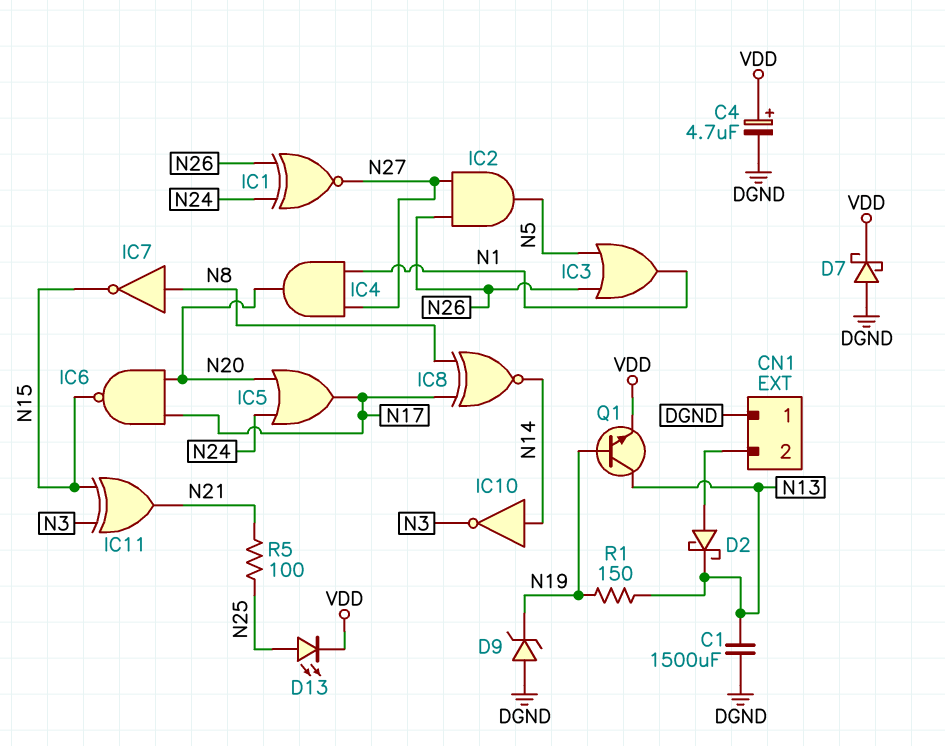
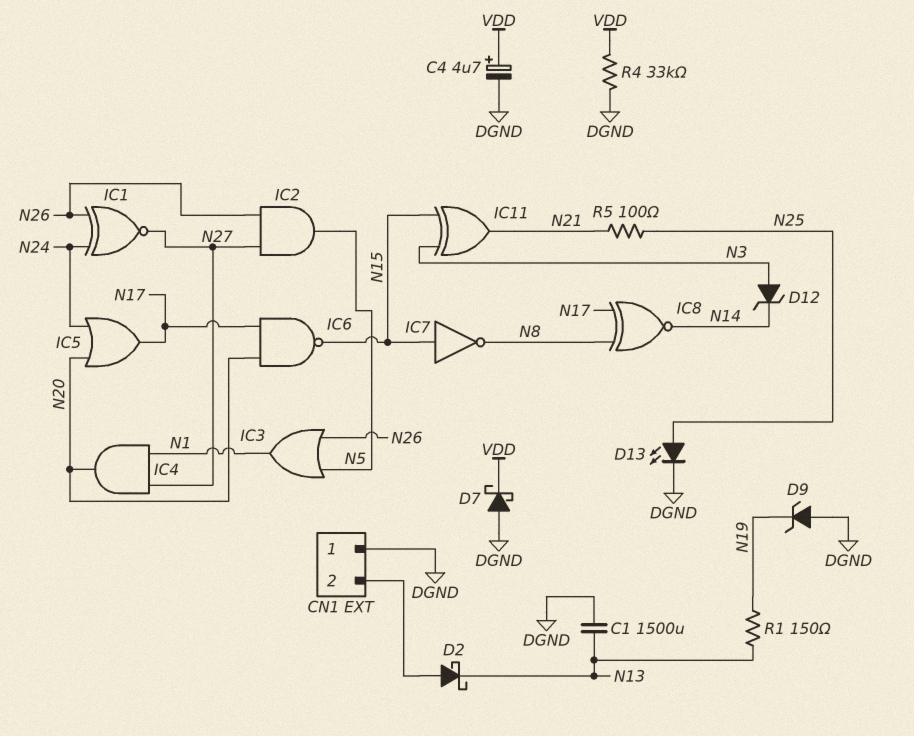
D12: none -> zener (A N3, K N14)
D13: LED (A N25, K VDD) -> LED (A N25, K DGND)
IC7: NOT (in N8, out N15) -> NOT (in N15, out N8)
IC10: NOT (in N14, out N3) -> none
Q1: NPN (B N19, C N13, E VDD) -> none
R4: none -> 33k (DGND, VDD)

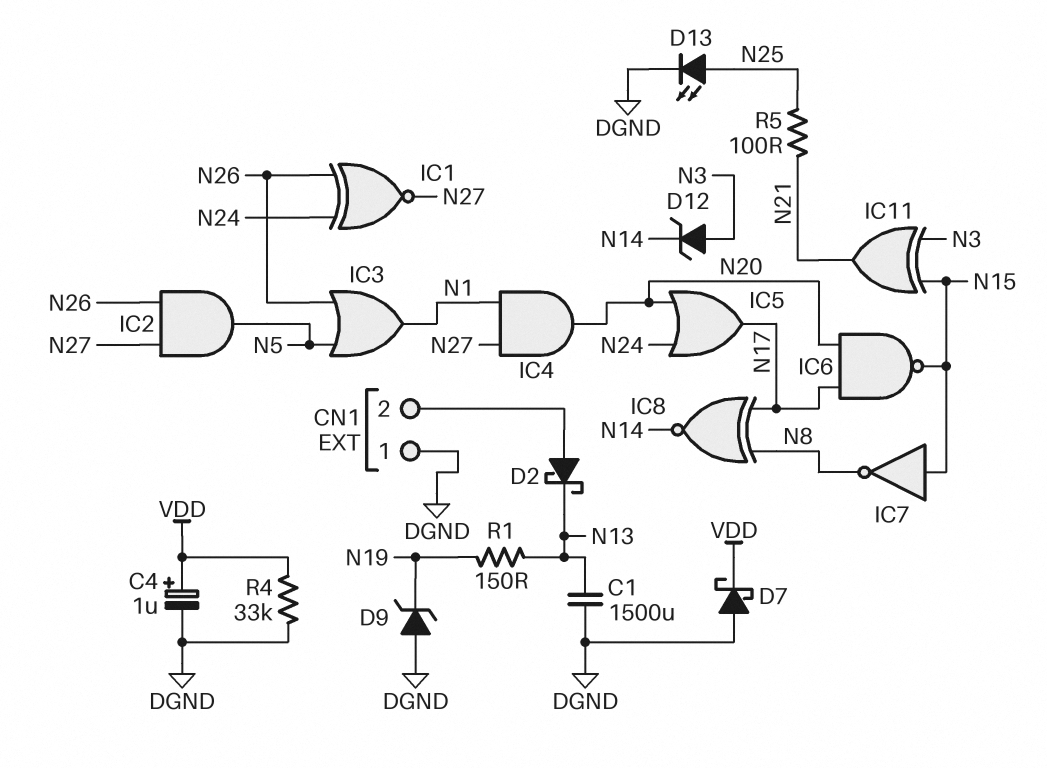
C4: 4.7uF (plus VDD, minus DGND) -> 1uF (plus VDD, minus DGND)

